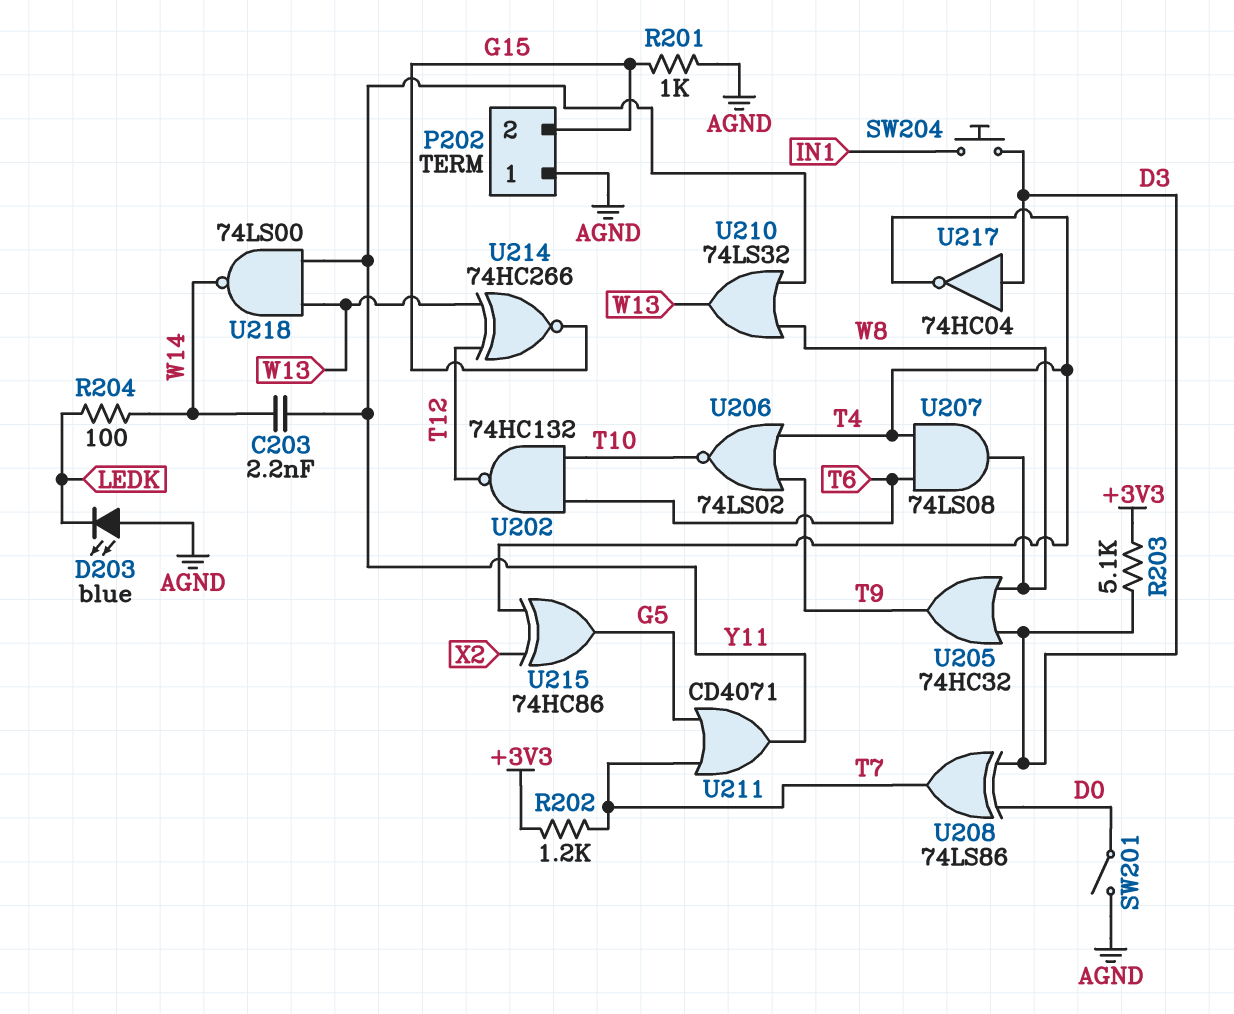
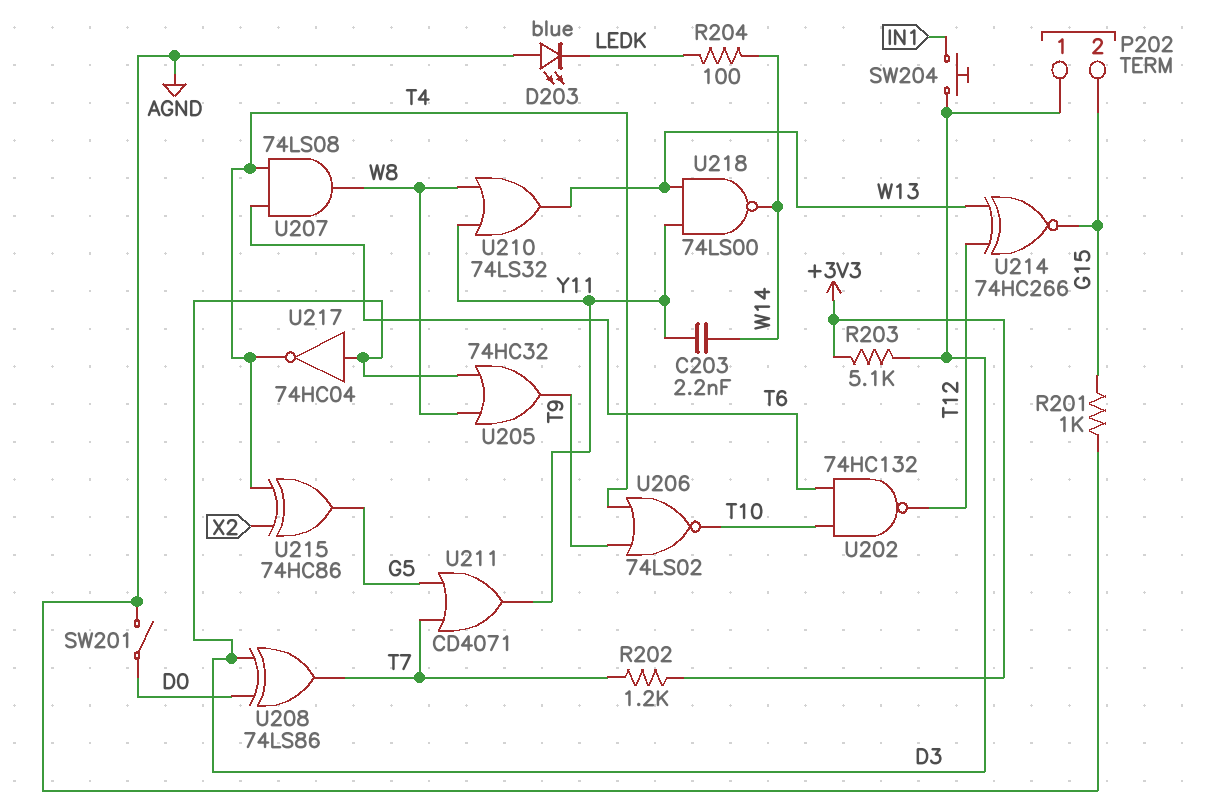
P202 pin 1: AGND -> D3

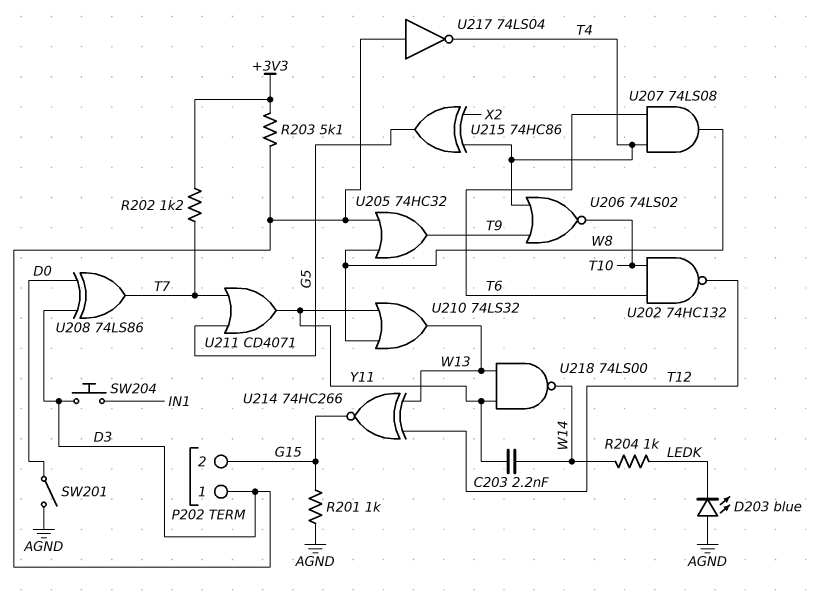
R204: 100 (LEDK, W14) -> 1k (LEDK, W14)
U217: NOT 74HC04 (in D3, out T4) -> NOT 74LS04 (in D3, out T4)

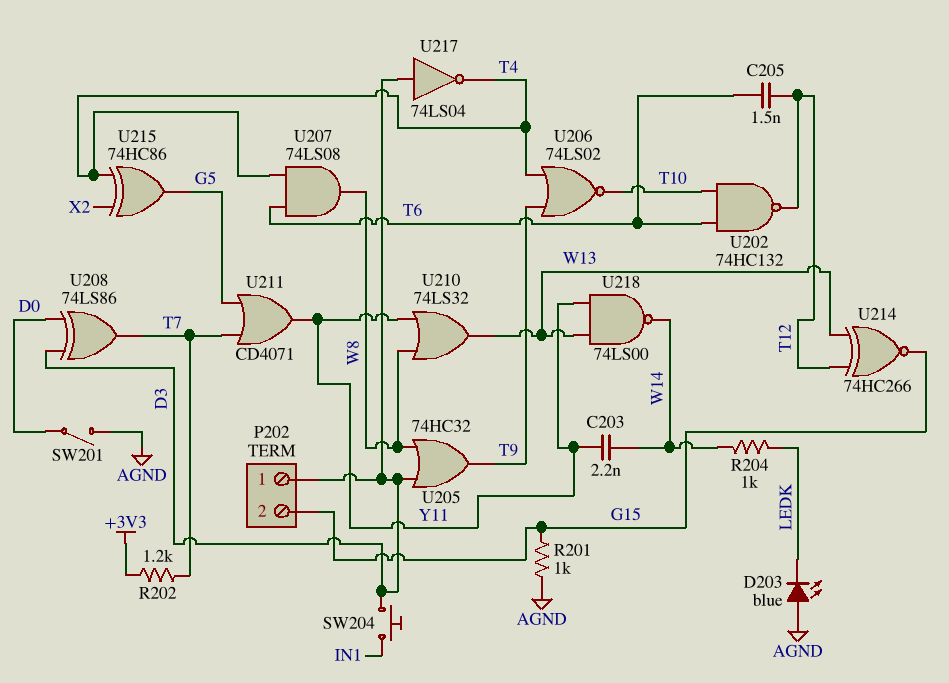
C205: none -> 1.5nF (T6, T12)
R203: 5.1k (+3V3, D3) -> none

